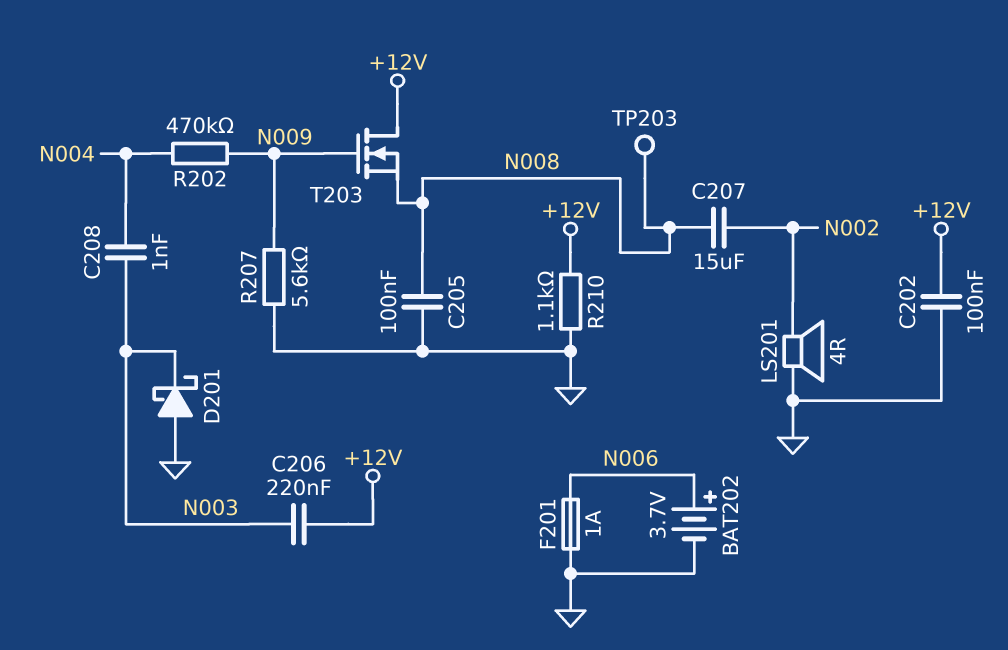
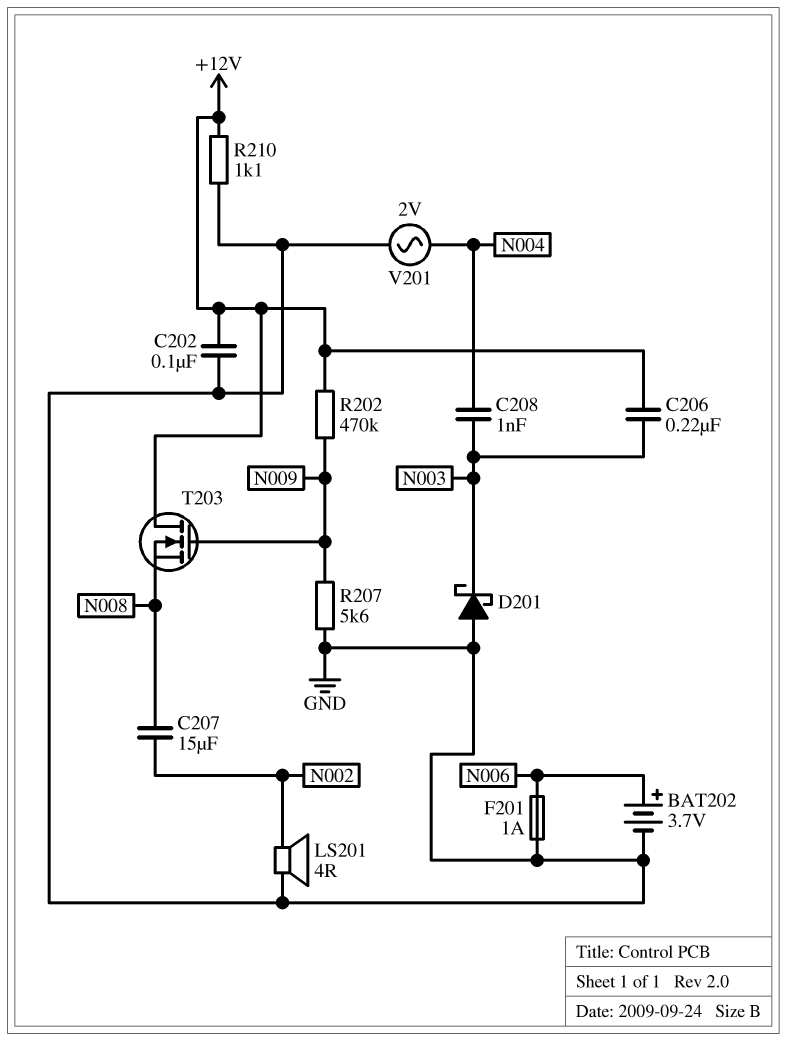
C205: 100nF (GND, N008) -> none
R202: 470k (N004, N009) -> 470k (+12V, N009)
TP203: test point (N008) -> none
V201: none -> AC 2V (GND, N004)

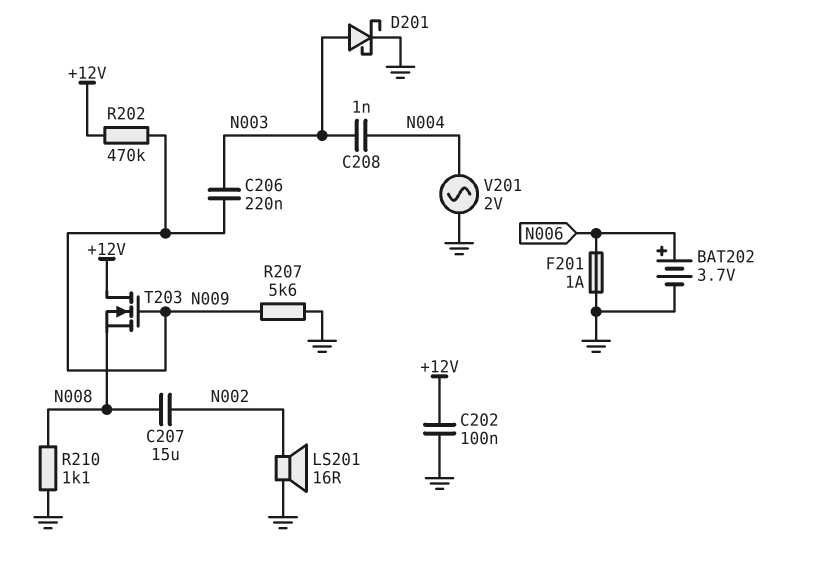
C206: 220nF (+12V, N003) -> 220nF (N003, N009)
D201: schottky (A GND, K N003) -> schottky (A N003, K GND)
LS201: speaker 4R (GND, N002) -> speaker 16R (GND, N002)
R210: 1.1k (+12V, GND) -> 1.1k (GND, N008)

